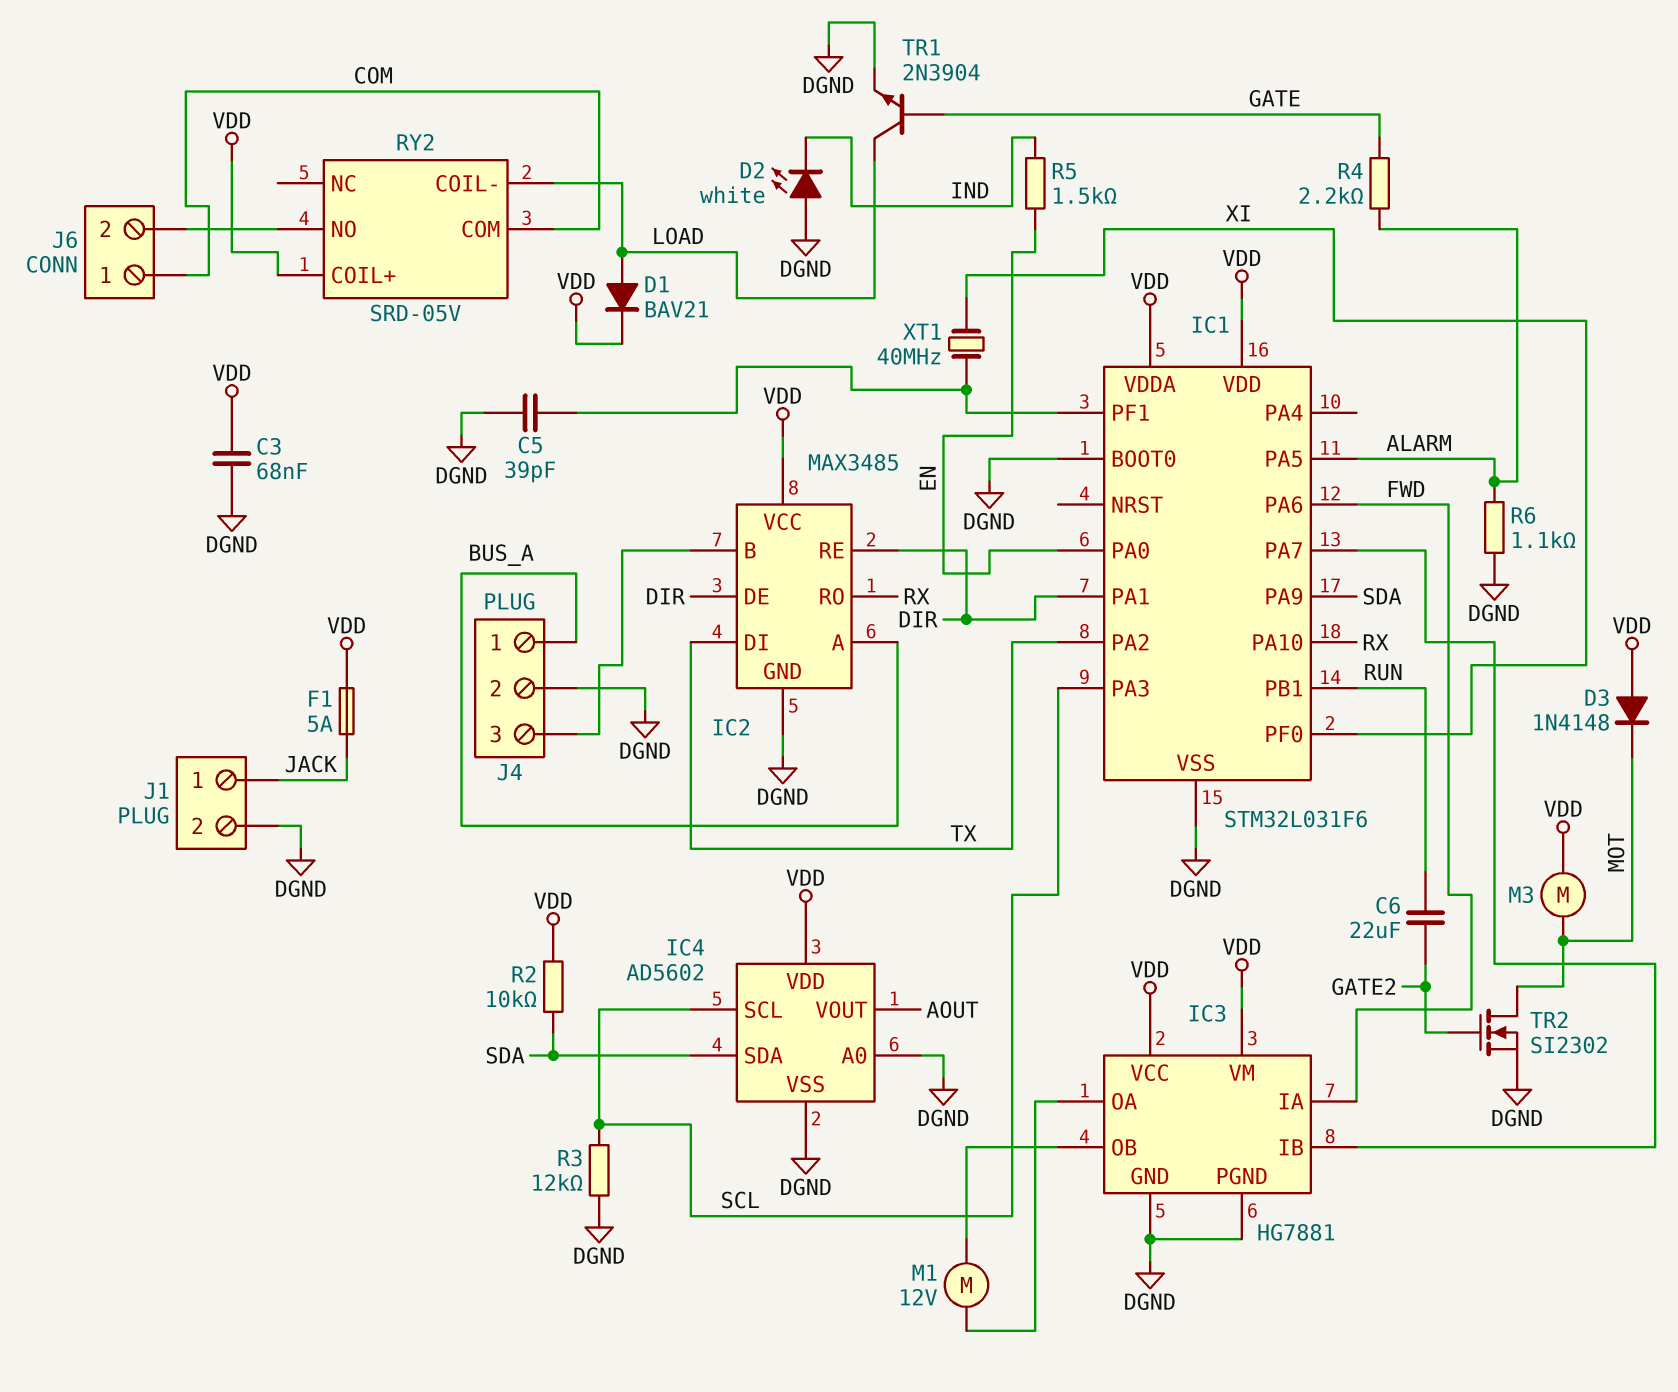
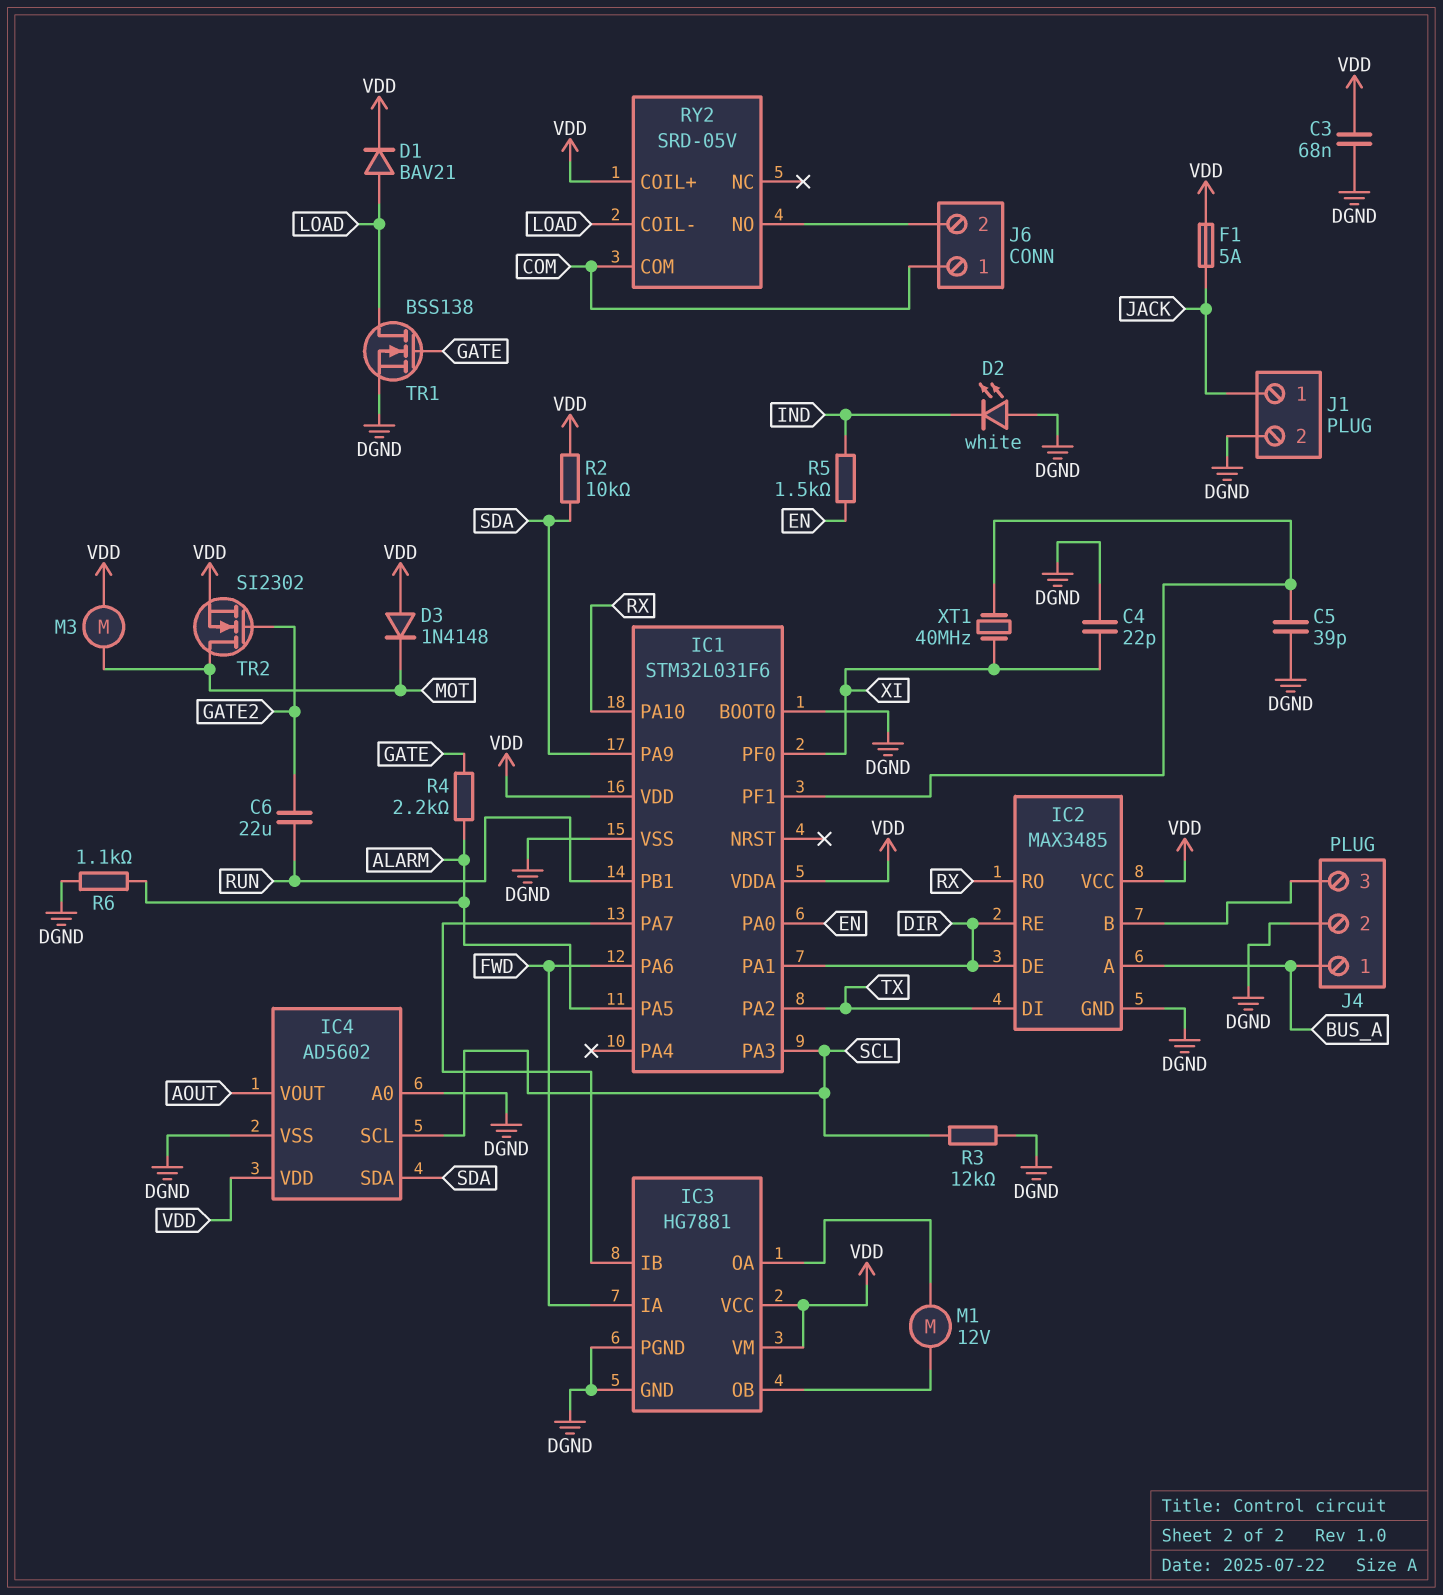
C4: none -> 22pF (DGND, XI)
TR1: NPN 2N3904 (B GATE, C LOAD, E DGND) -> NMOS BSS138 (G GATE, D LOAD, S DGND)
TR2: NMOS SI2302 (G GATE2, D MOT, S DGND) -> NMOS SI2302 (G GATE2, D MOT, S VDD)

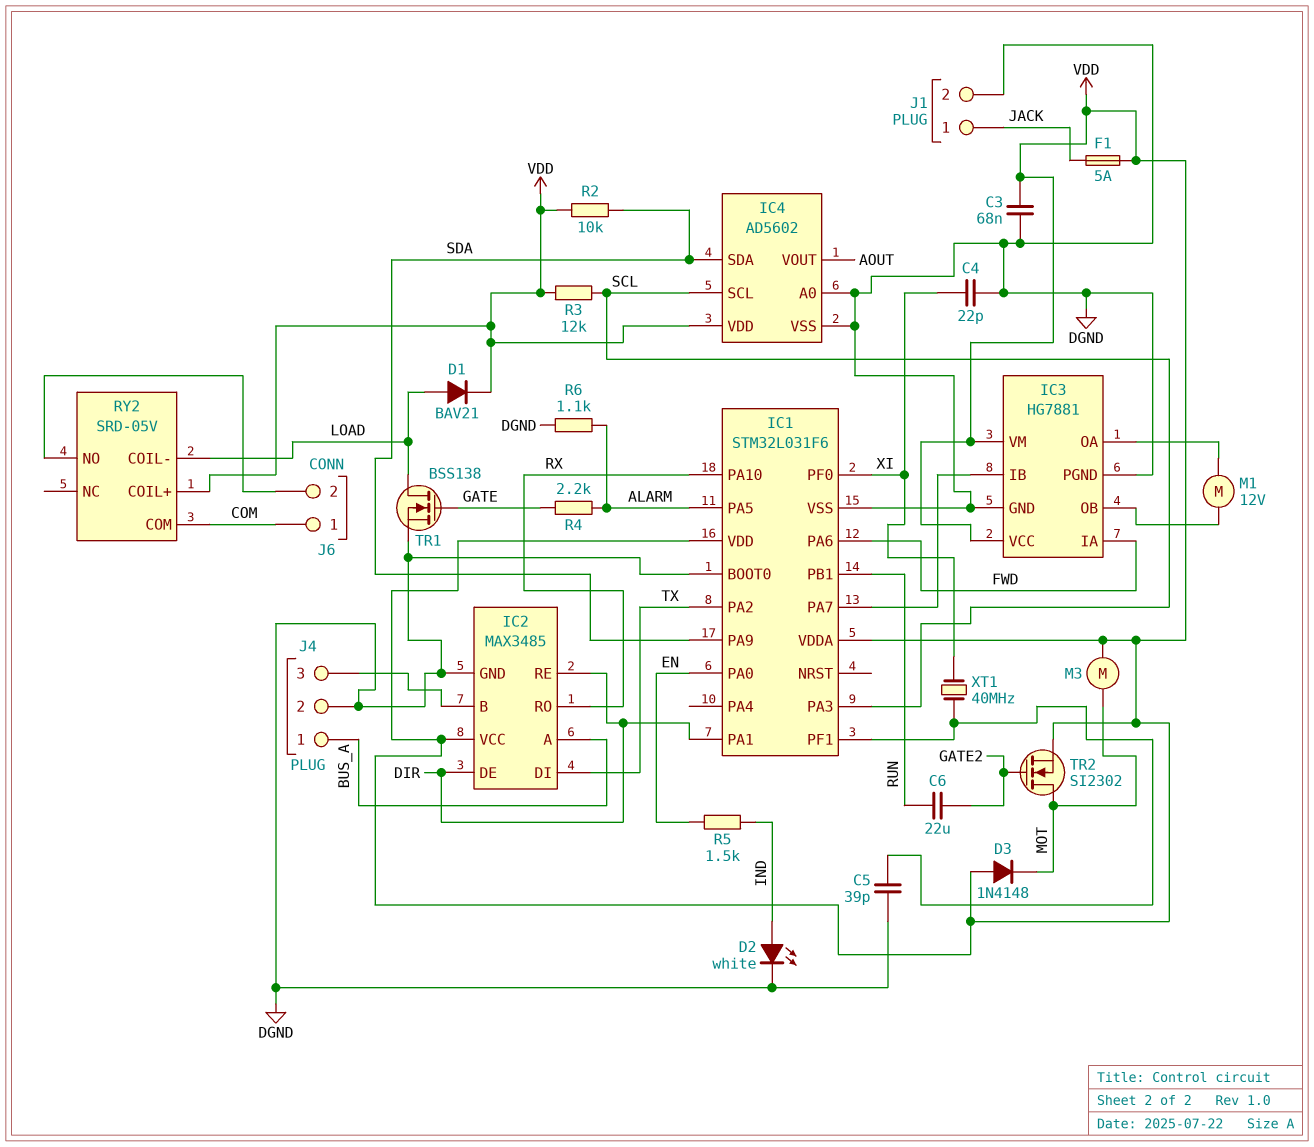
D2: LED white (A DGND, K IND) -> LED white (A IND, K DGND)
R3: 12k (DGND, SCL) -> 12k (SCL, VDD)

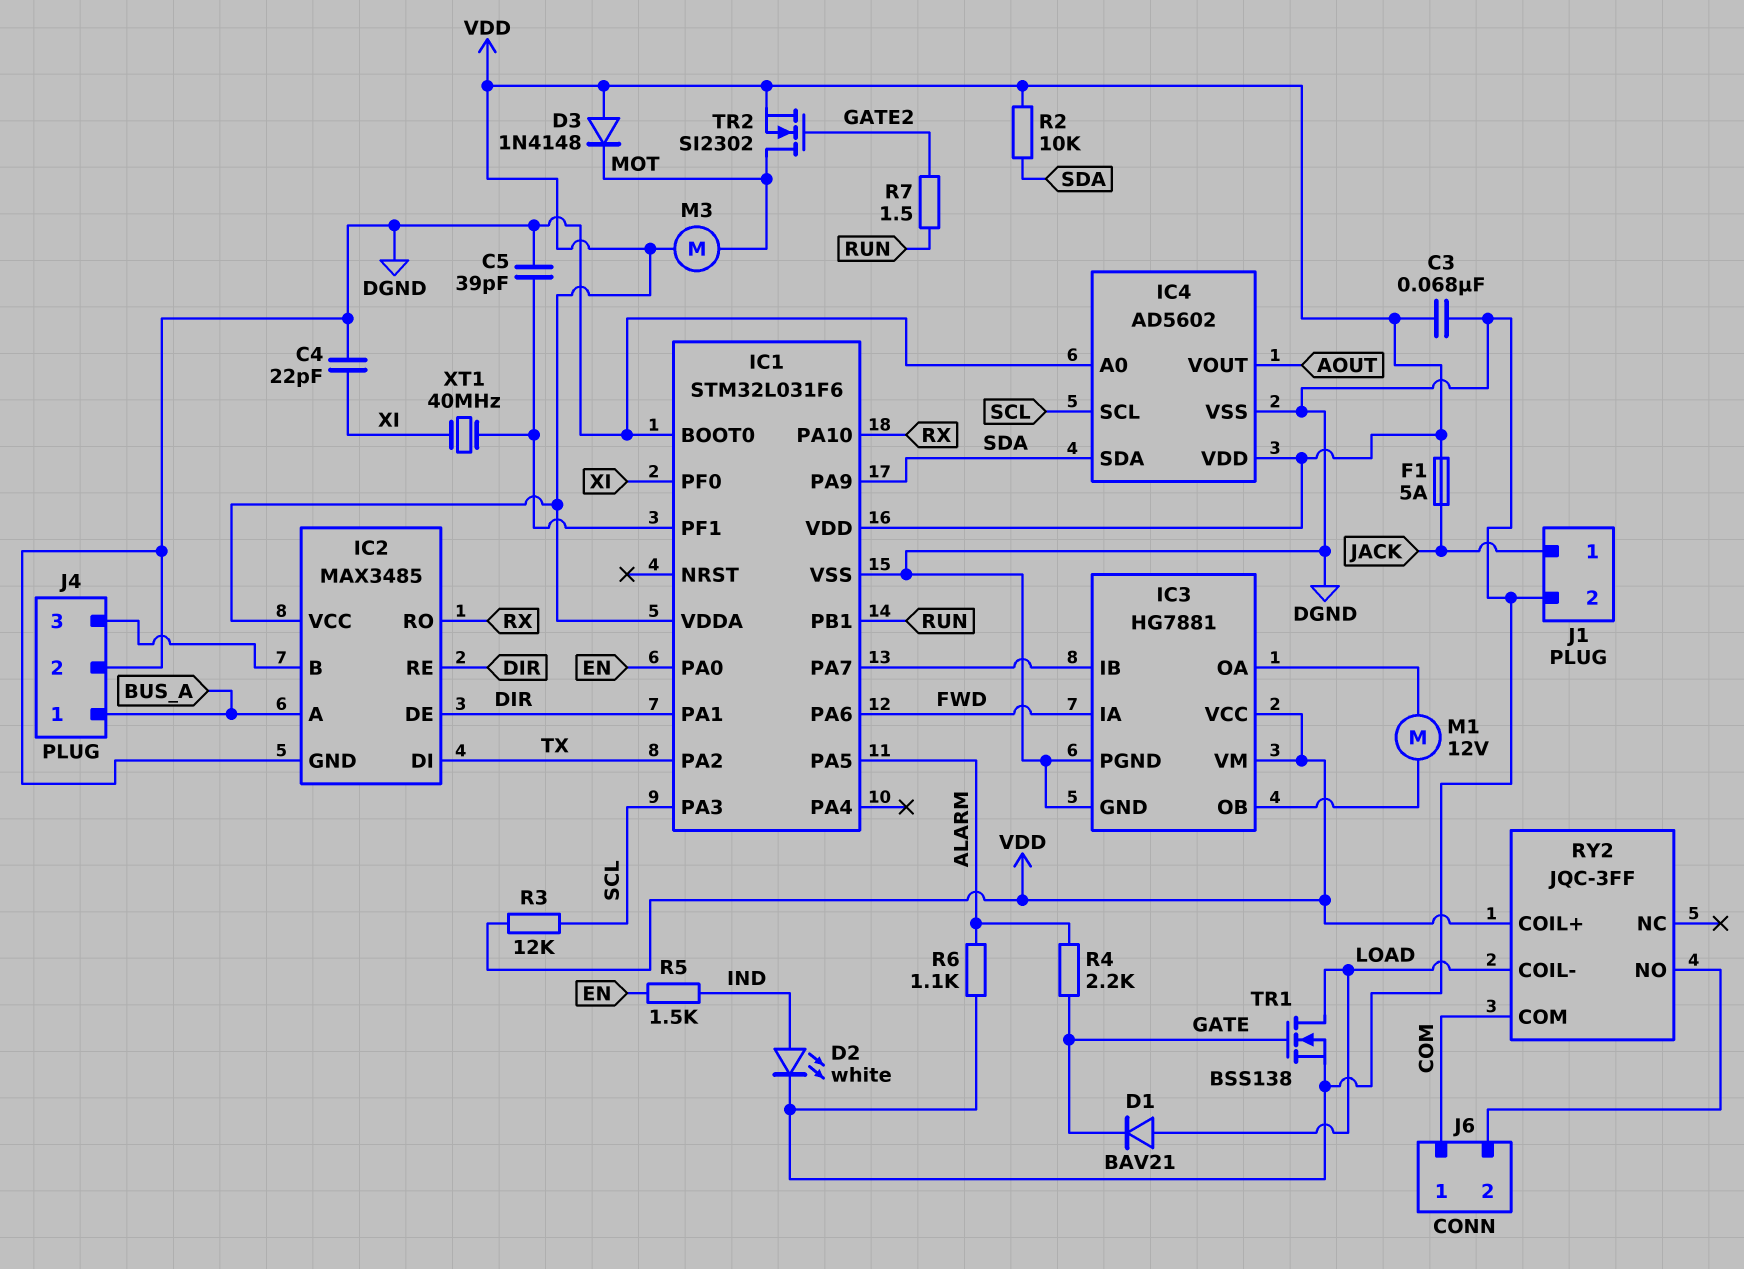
C6: 22uF (GATE2, RUN) -> none
D1: diode BAV21 (A LOAD, K VDD) -> diode BAV21 (A LOAD, K GATE)
R7: none -> 1.5 (GATE2, RUN)
RY2: SRD-05V -> JQC-3FF

